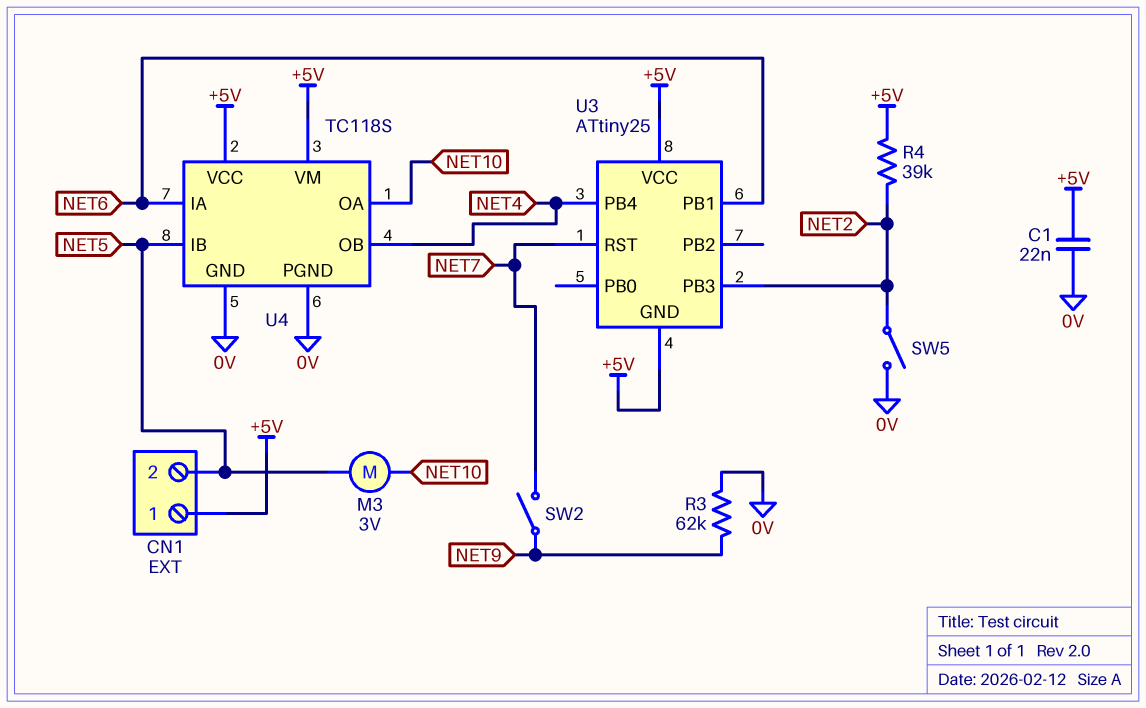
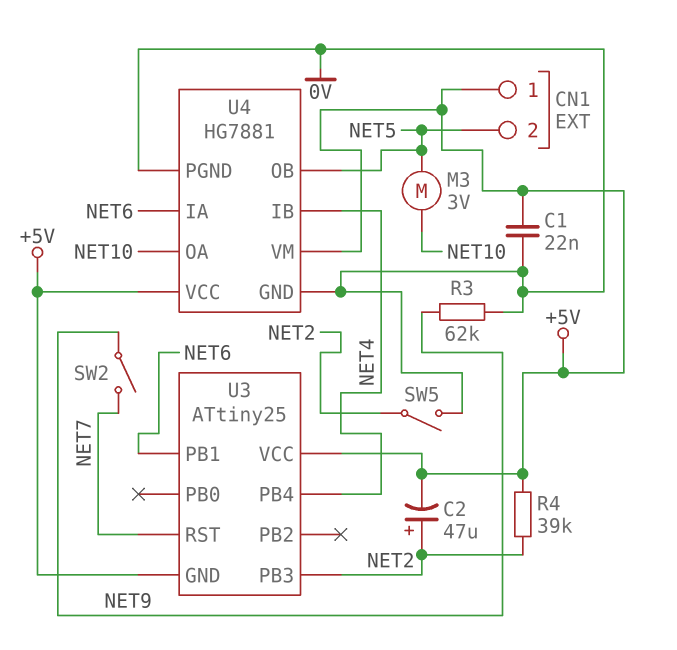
C2: none -> 47uF (plus NET2, minus +5V)
U4: TC118S -> HG7881
U4 pin IB: NET5 -> NET4
U4 pin OB: NET4 -> NET5

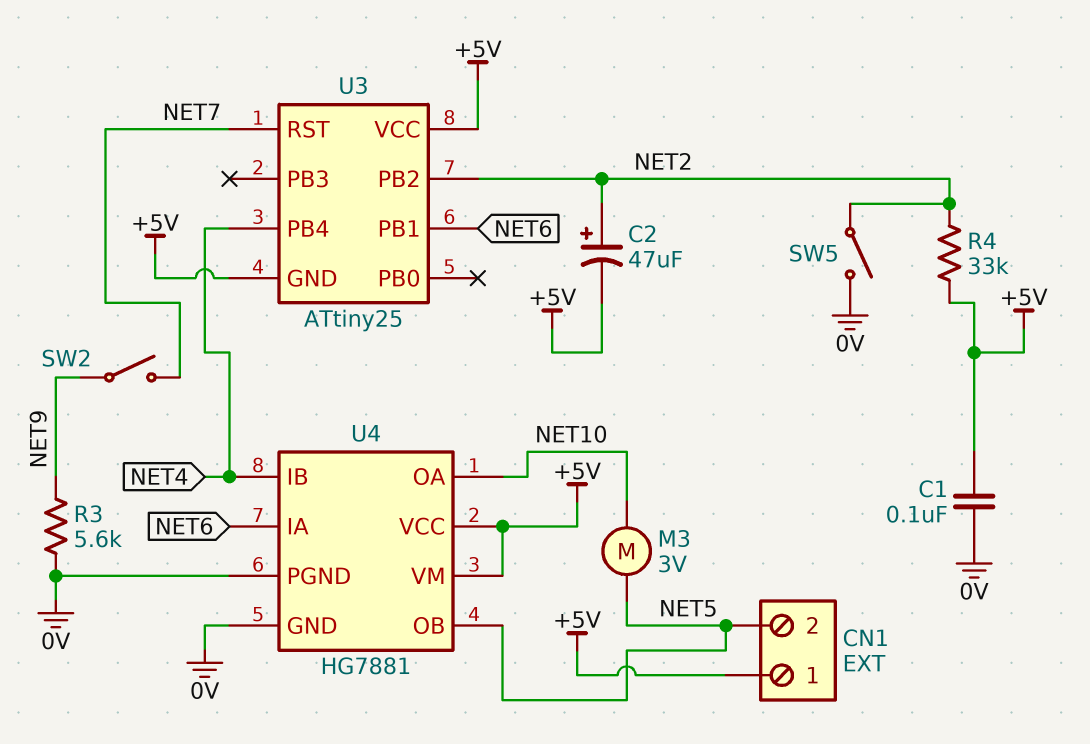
C1: 22nF (+5V, 0V) -> 100nF (+5V, 0V)
R3: 62k (0V, NET9) -> 5.6k (0V, NET9)
R4: 39k (+5V, NET2) -> 33k (+5V, NET2)
U3 pin PB2: none -> NET2
U3 pin PB3: NET2 -> none

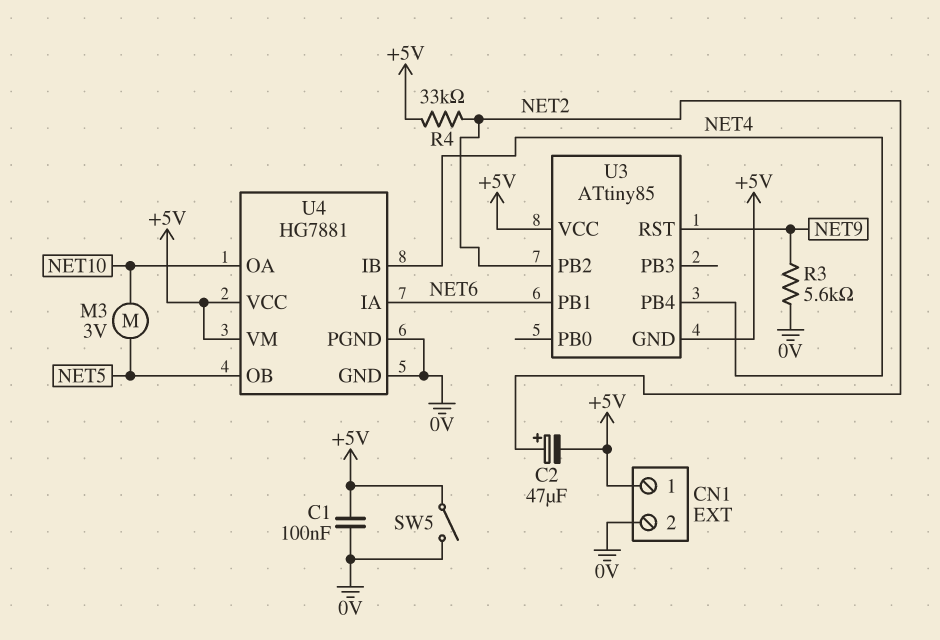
CN1 pin 2: NET5 -> 0V
SW2: switch (NET7, NET9) -> none
SW5: switch (0V, NET2) -> switch (+5V, 0V)
U3: ATtiny25 -> ATtiny85
U3 pin RST: NET7 -> NET9

